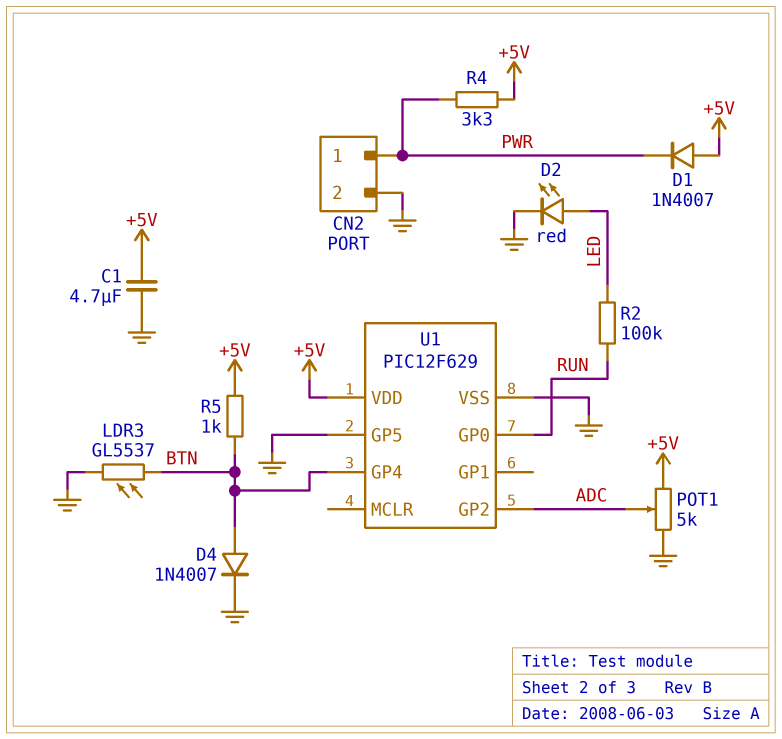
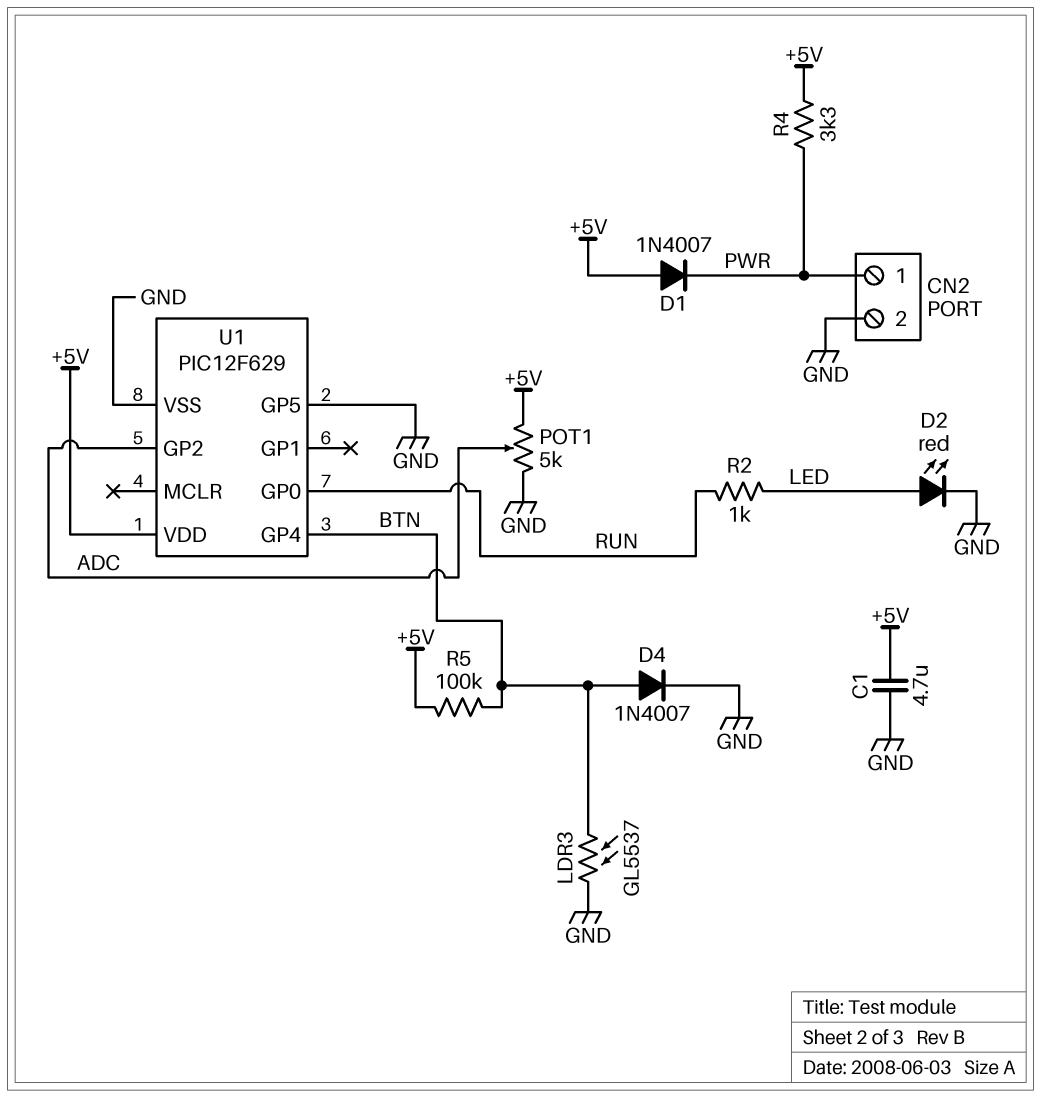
R2: 100k (LED, RUN) -> 1k (LED, RUN)
R5: 1k (+5V, BTN) -> 100k (+5V, BTN)

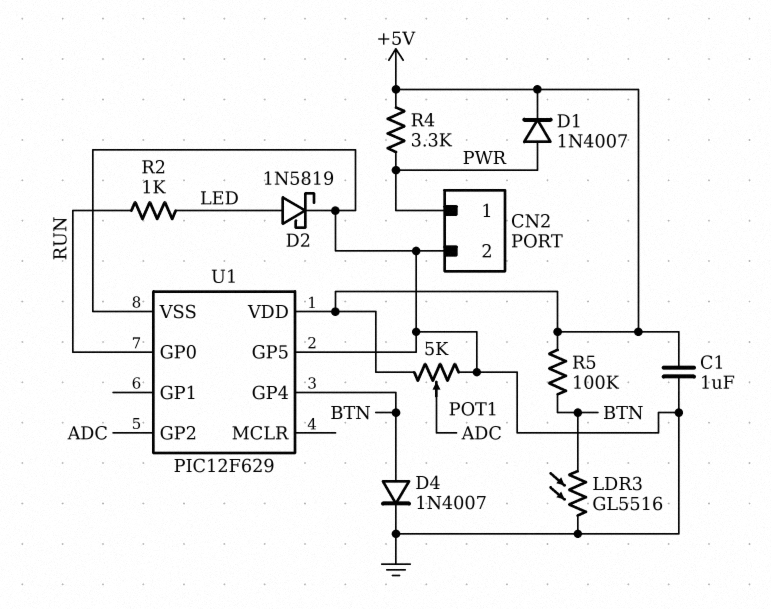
C1: 4.7uF (+5V, GND) -> 1uF (+5V, GND)
D1: diode 1N4007 (A +5V, K PWR) -> diode 1N4007 (A PWR, K +5V)
D2: LED red (A LED, K GND) -> schottky 1N5819 (A LED, K GND)
LDR3: GL5537 (BTN, GND) -> GL5516 (BTN, GND)

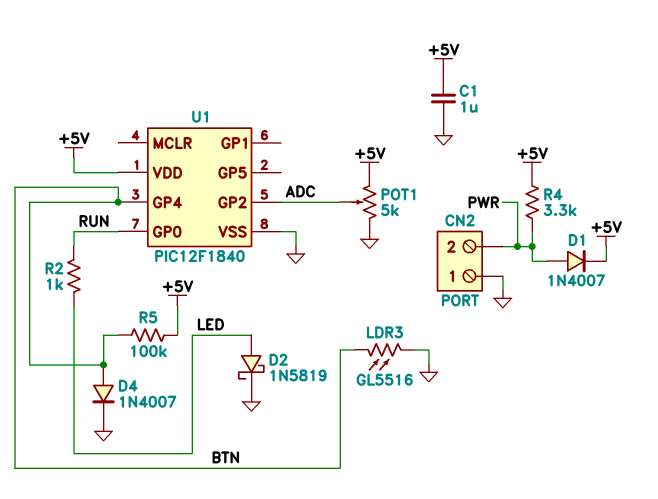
CN2 pin 1: PWR -> GND
CN2 pin 2: GND -> PWR
U1: PIC12F629 -> PIC12F1840
U1 pin GP5: GND -> none

